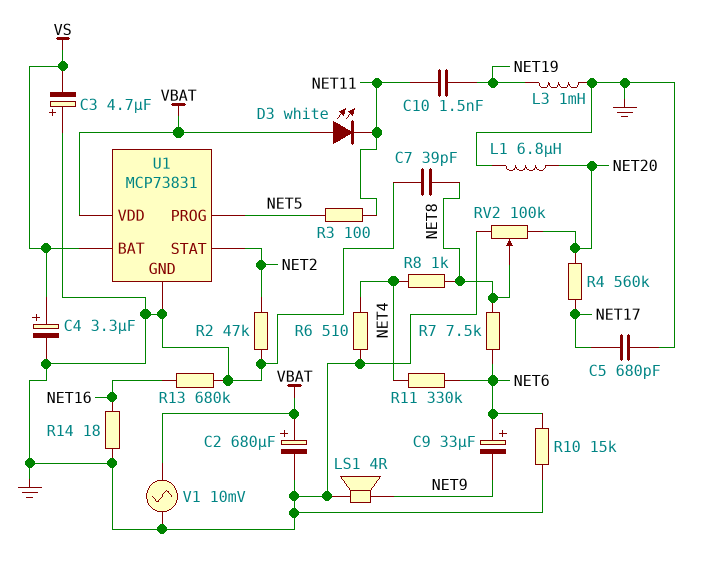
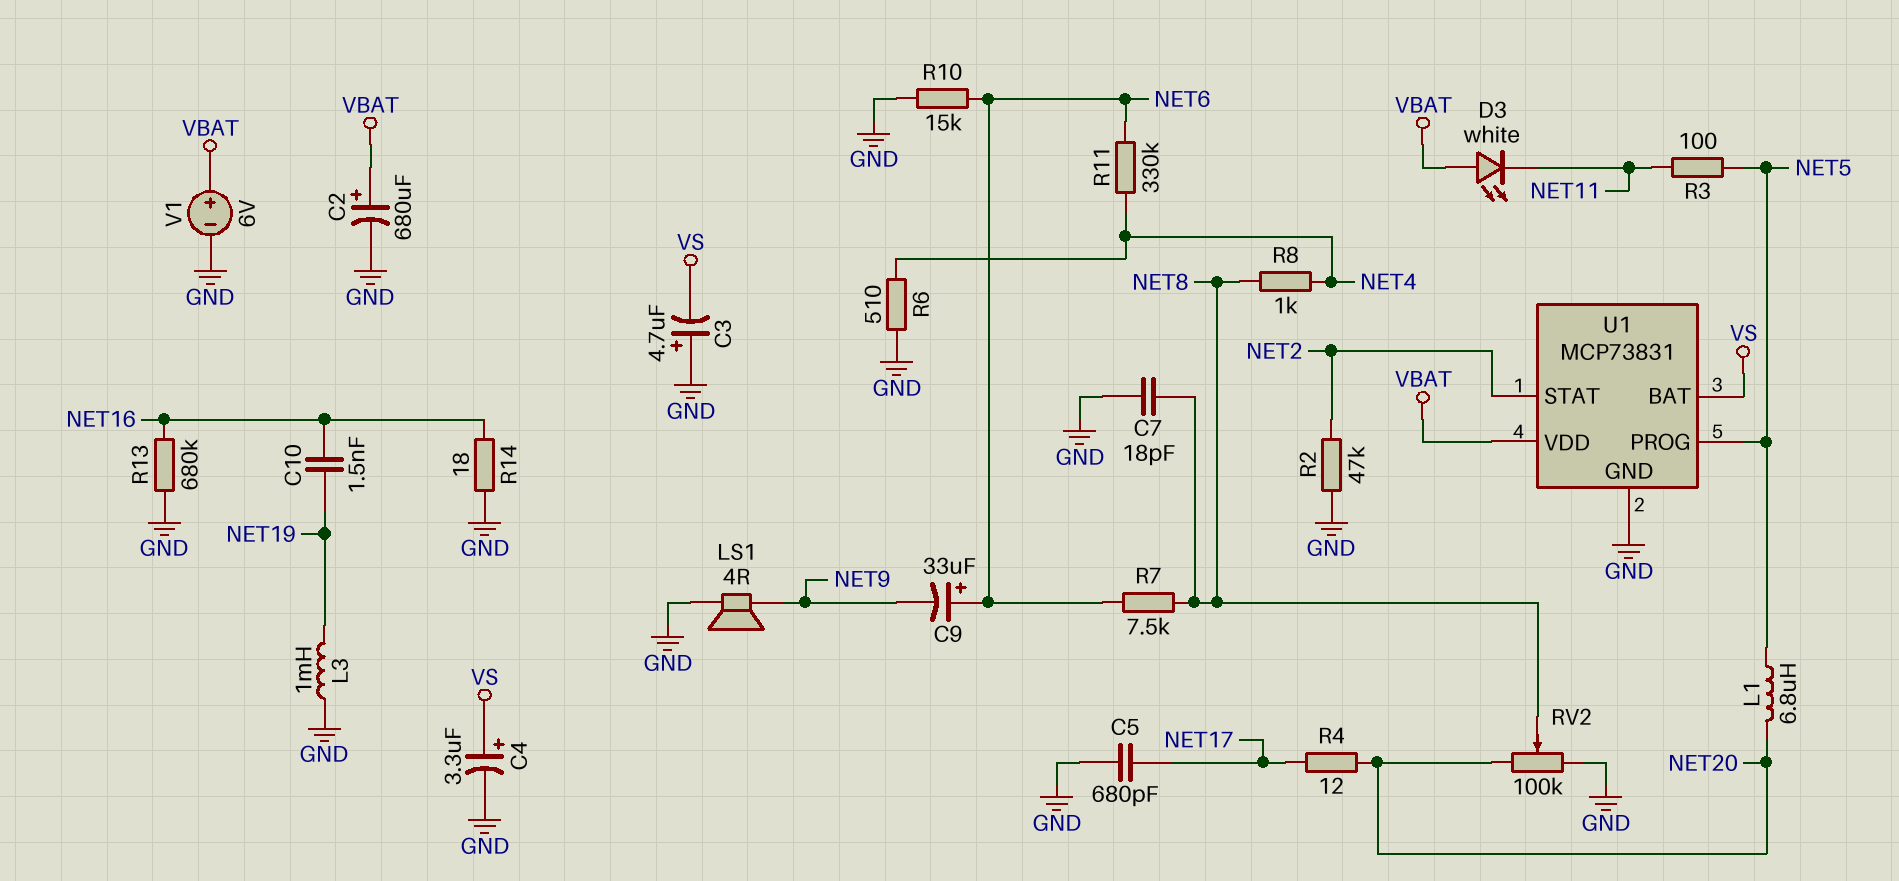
C7: 39pF (GND, NET8) -> 18pF (GND, NET8)
C10: 1.5nF (NET11, NET19) -> 1.5nF (NET16, NET19)
L1: 6.8uH (GND, NET20) -> 6.8uH (NET5, NET20)
R4: 560k (NET17, NET20) -> 12 (NET17, NET20)
V1: AC 10mV (GND, VBAT) -> 6V (plus VBAT, minus GND)

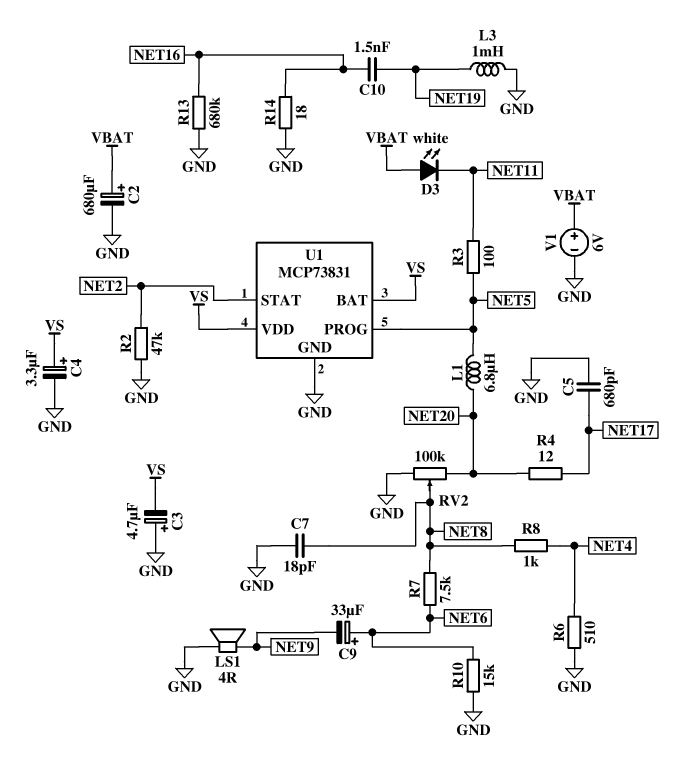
R11: 330k (NET4, NET6) -> none
U1 pin VDD: VBAT -> VS

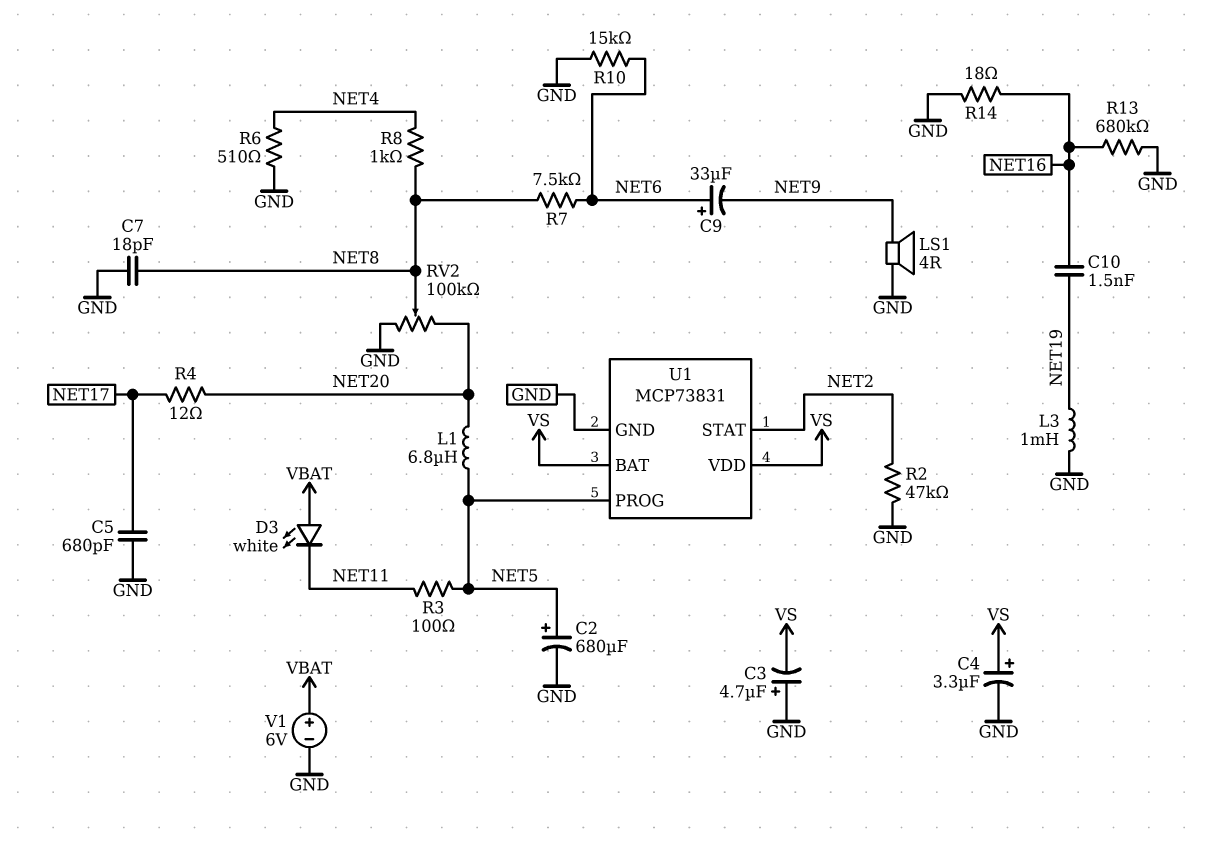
C2: 680uF (plus VBAT, minus GND) -> 680uF (plus NET5, minus GND)

